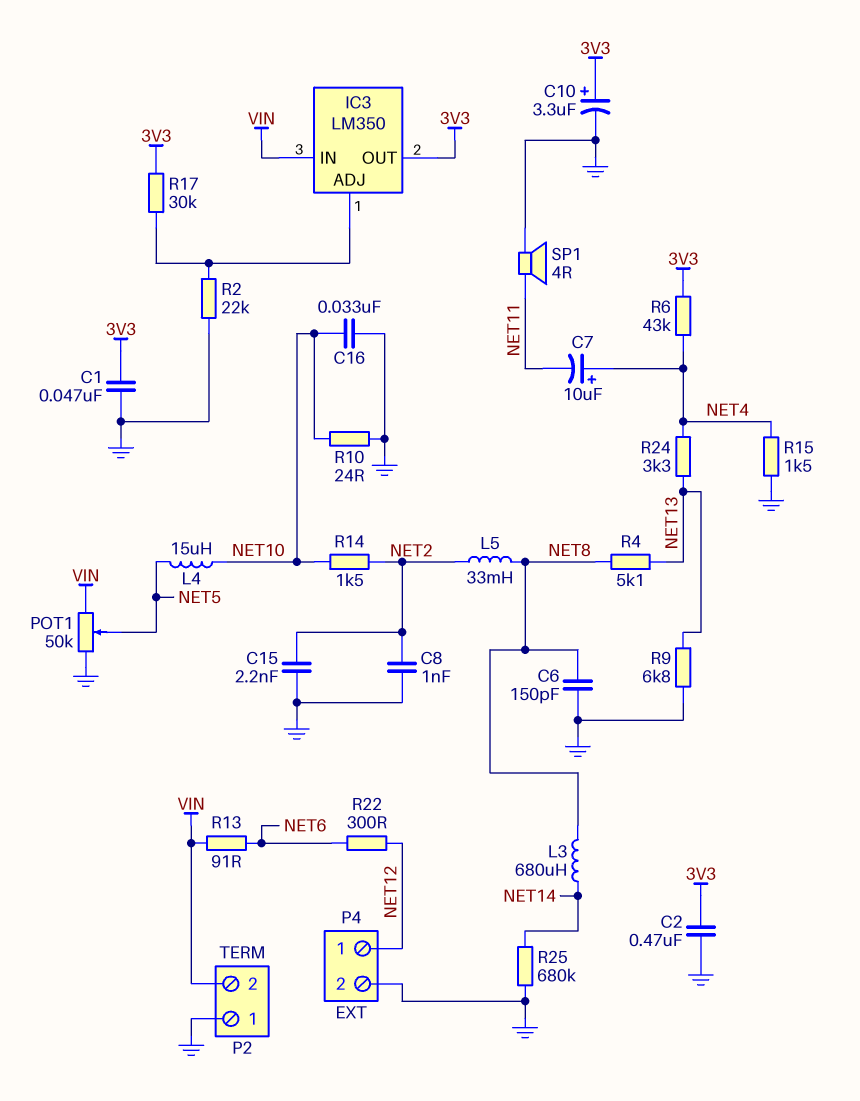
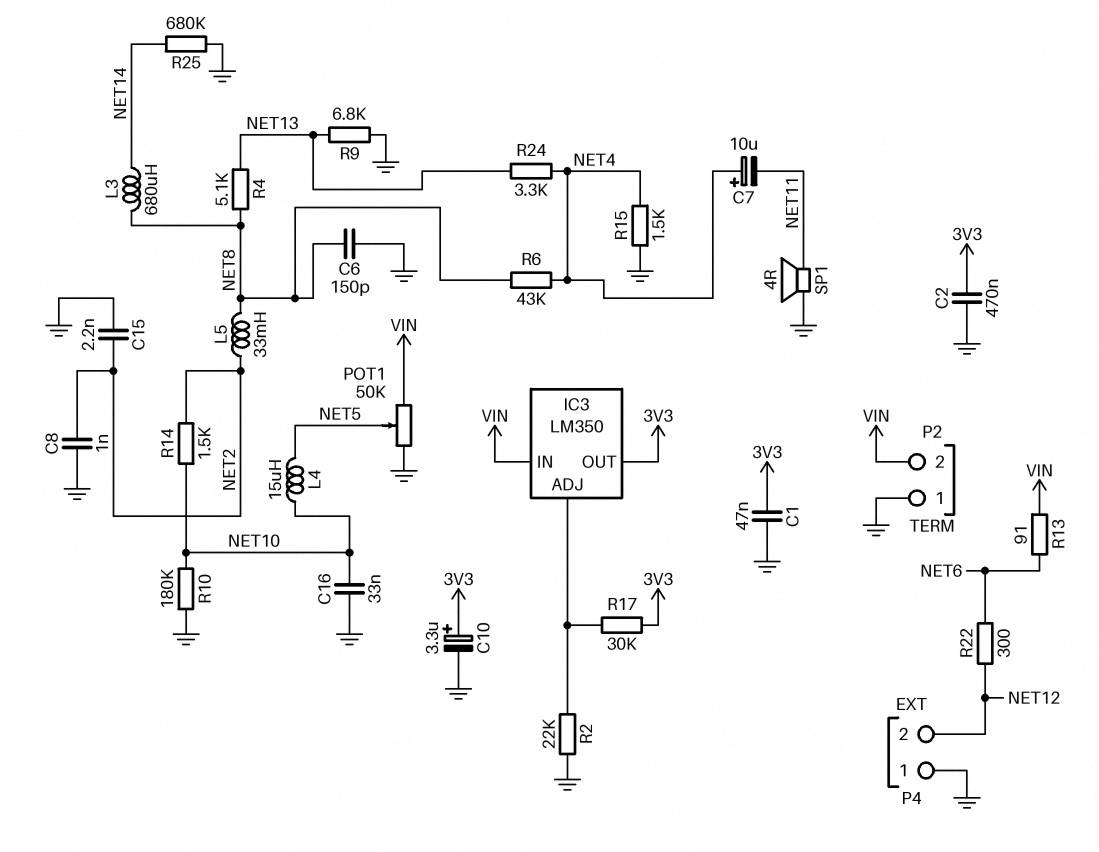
P4 pin 1: NET12 -> GND
P4 pin 2: GND -> NET12
R6: 43k (3V3, NET4) -> 43k (NET4, NET8)
R10: 24 (GND, NET10) -> 180k (GND, NET10)

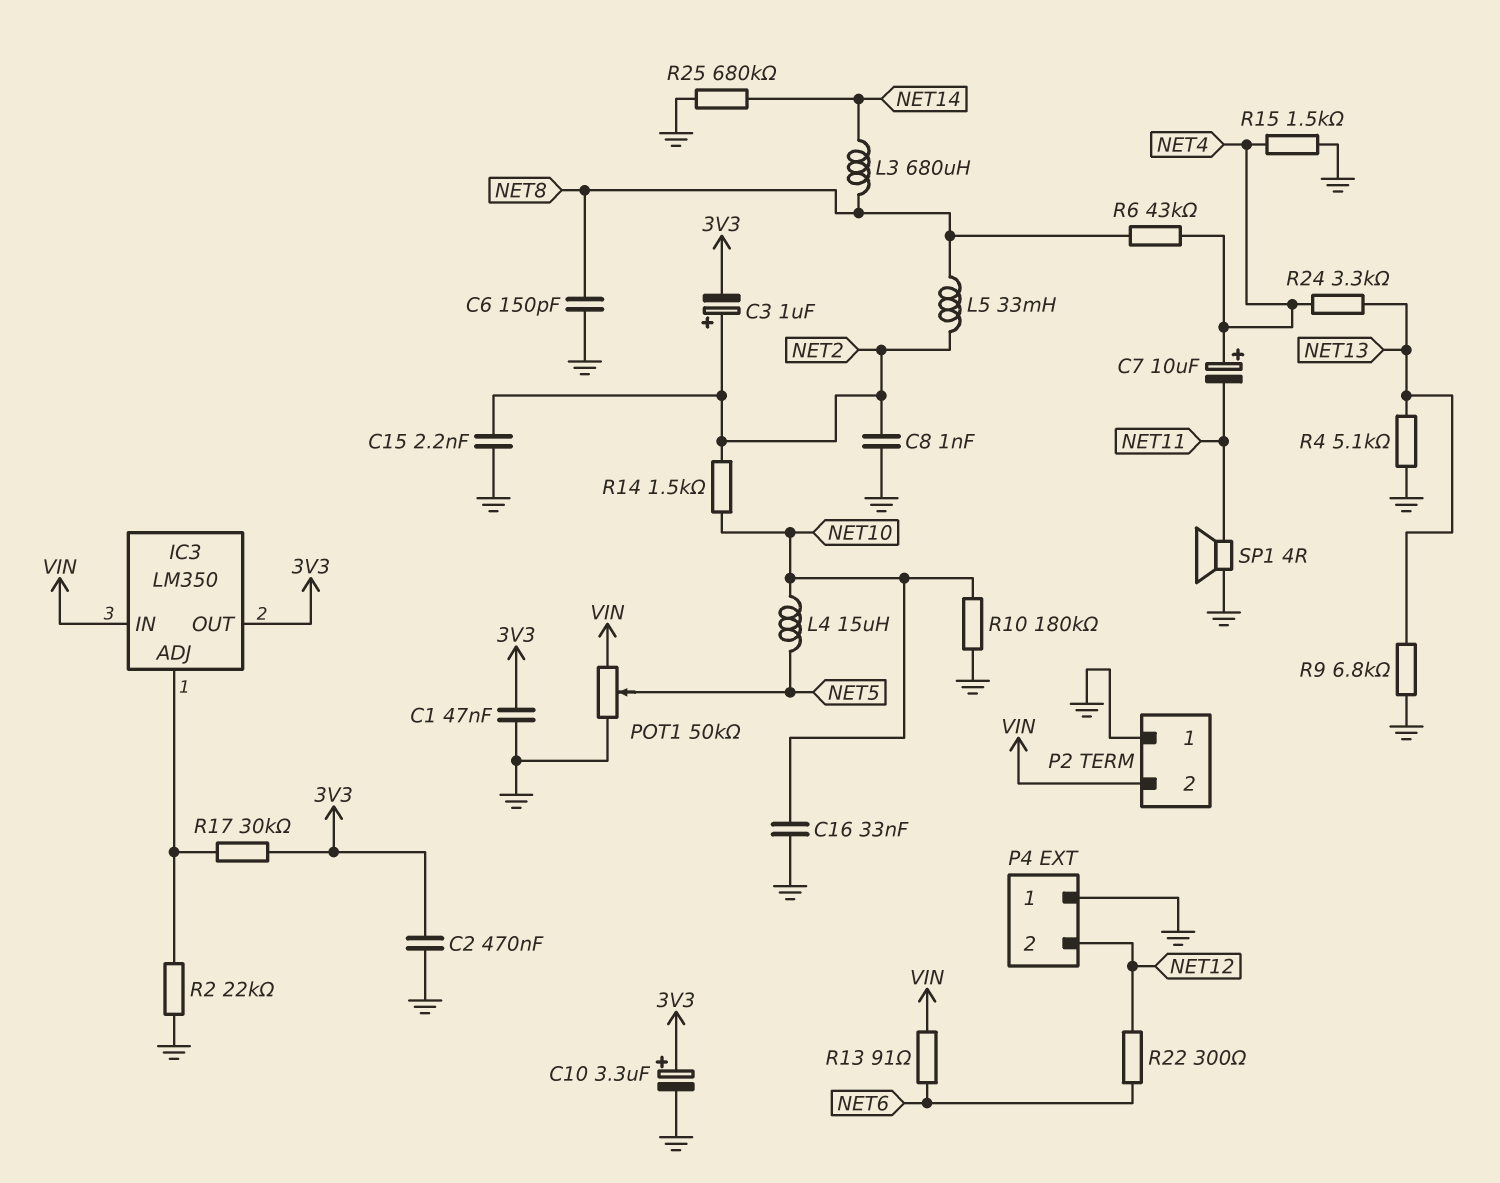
C3: none -> 1uF (plus NET2, minus 3V3)
R4: 5.1k (NET8, NET13) -> 5.1k (GND, NET13)

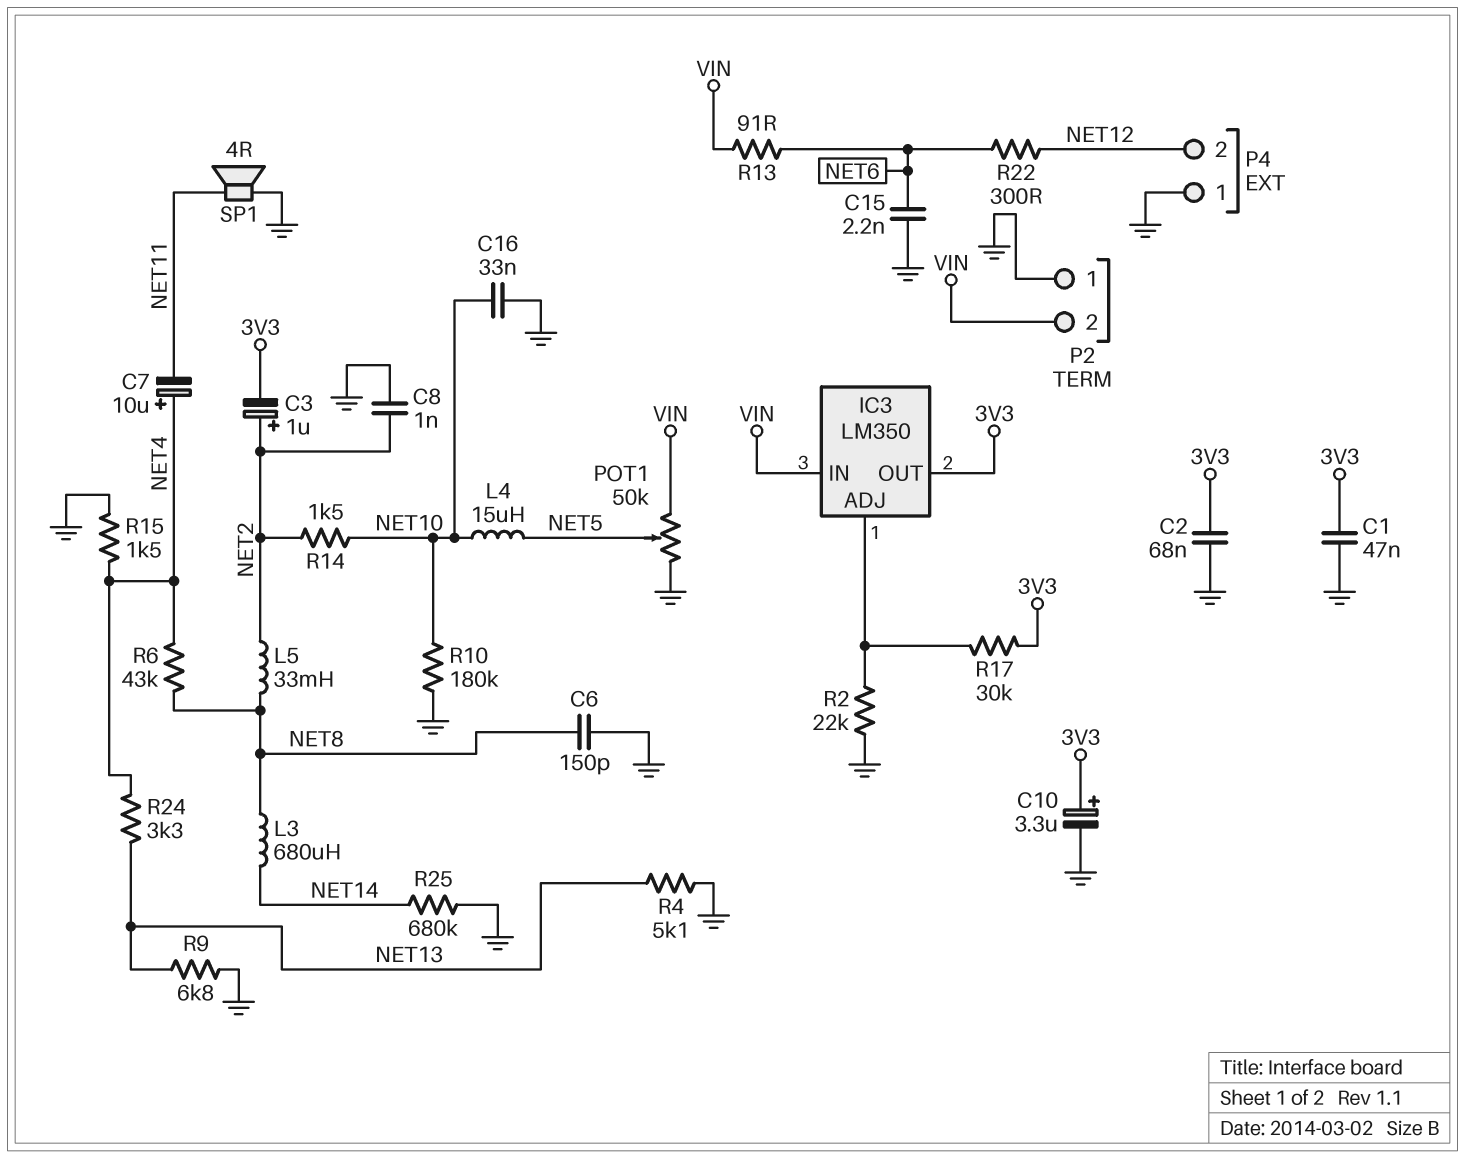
C2: 470nF (3V3, GND) -> 68nF (3V3, GND)
C15: 2.2nF (GND, NET2) -> 2.2nF (GND, NET6)

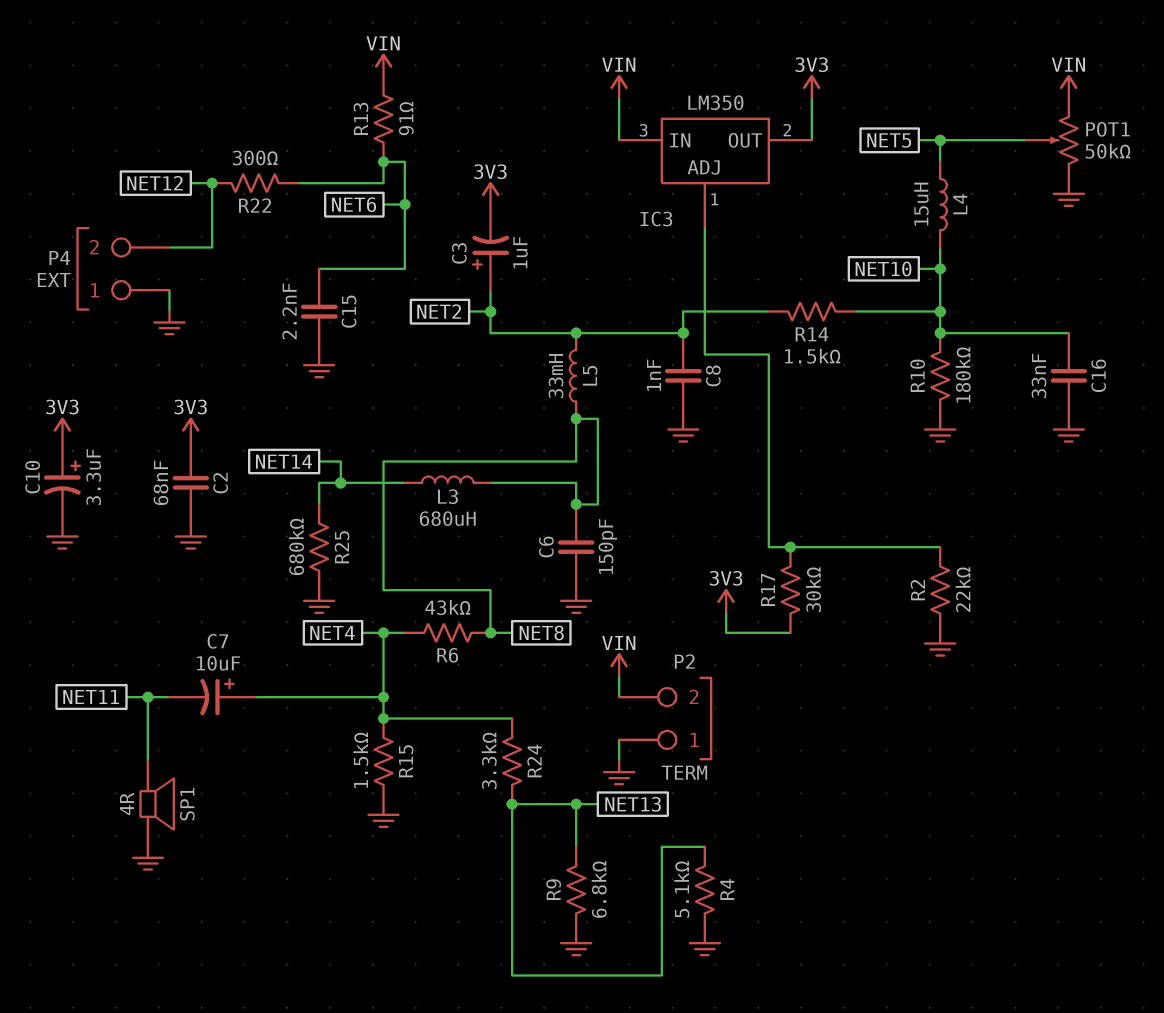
C1: 47nF (3V3, GND) -> none

